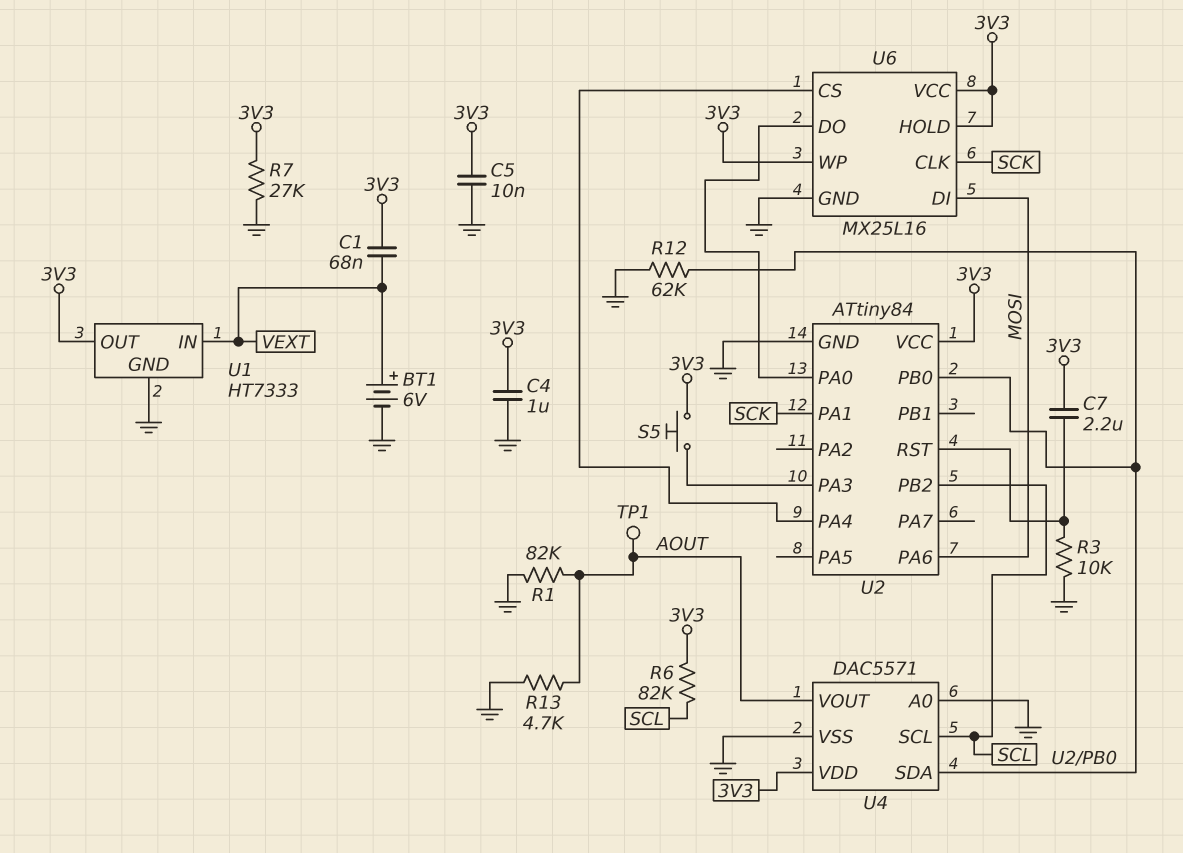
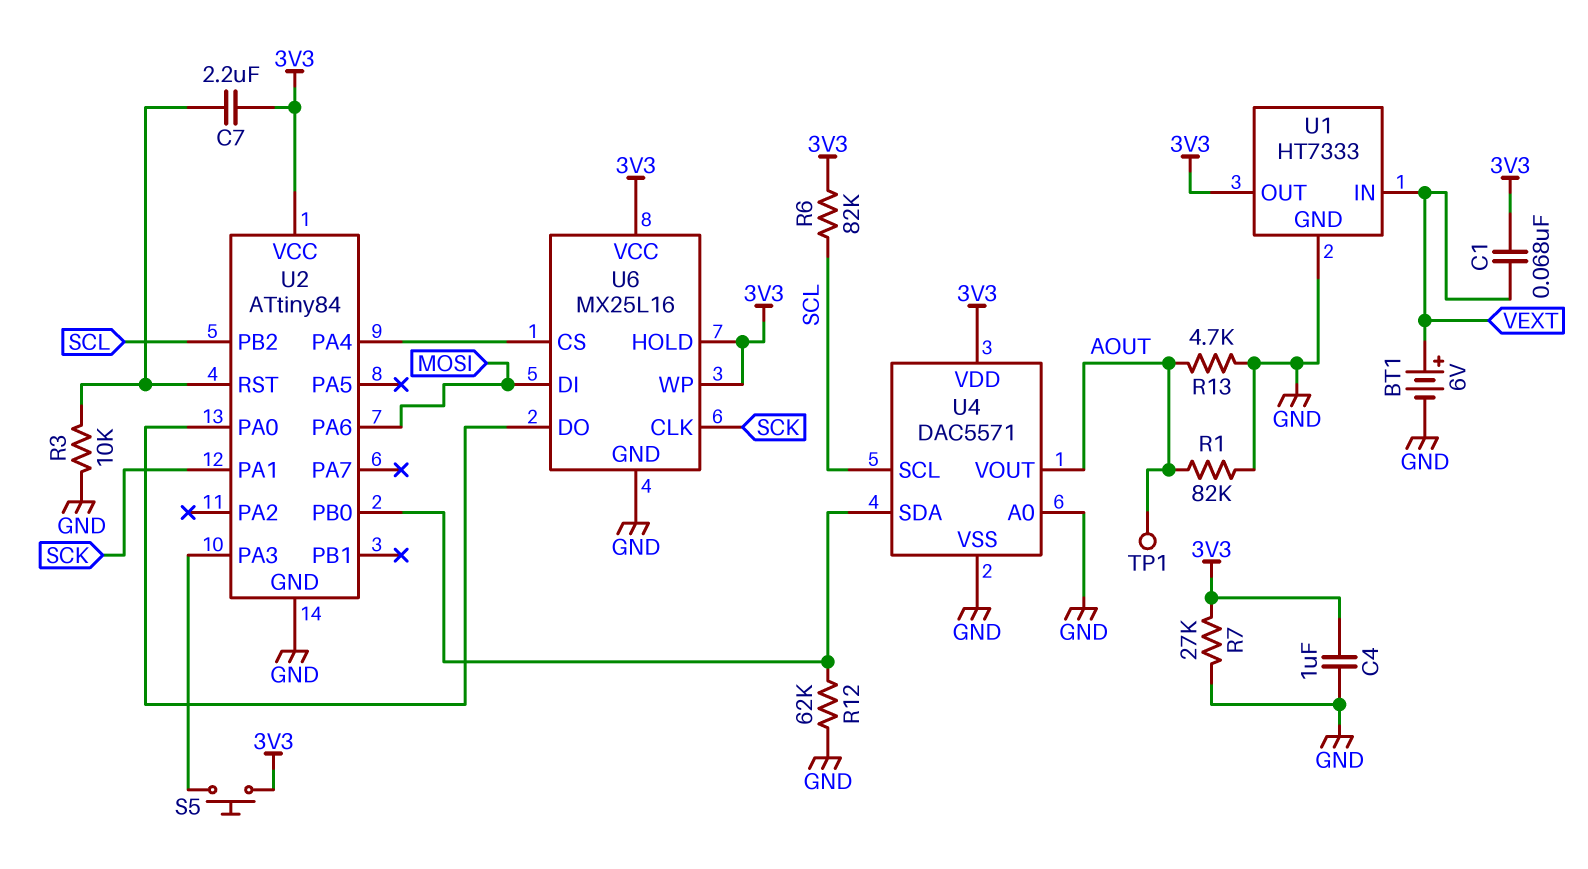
C5: 10nF (3V3, GND) -> none

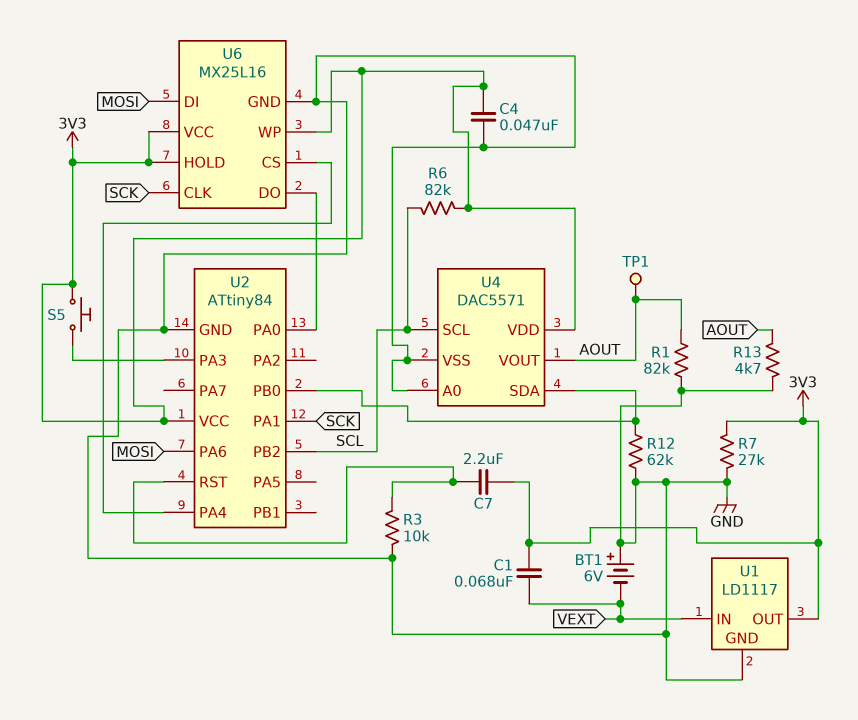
BT1: 6V (plus VEXT, minus GND) -> 6V (plus GND, minus VEXT)
C4: 1uF (3V3, GND) -> 47nF (3V3, GND)
U1: HT7333 -> LD1117

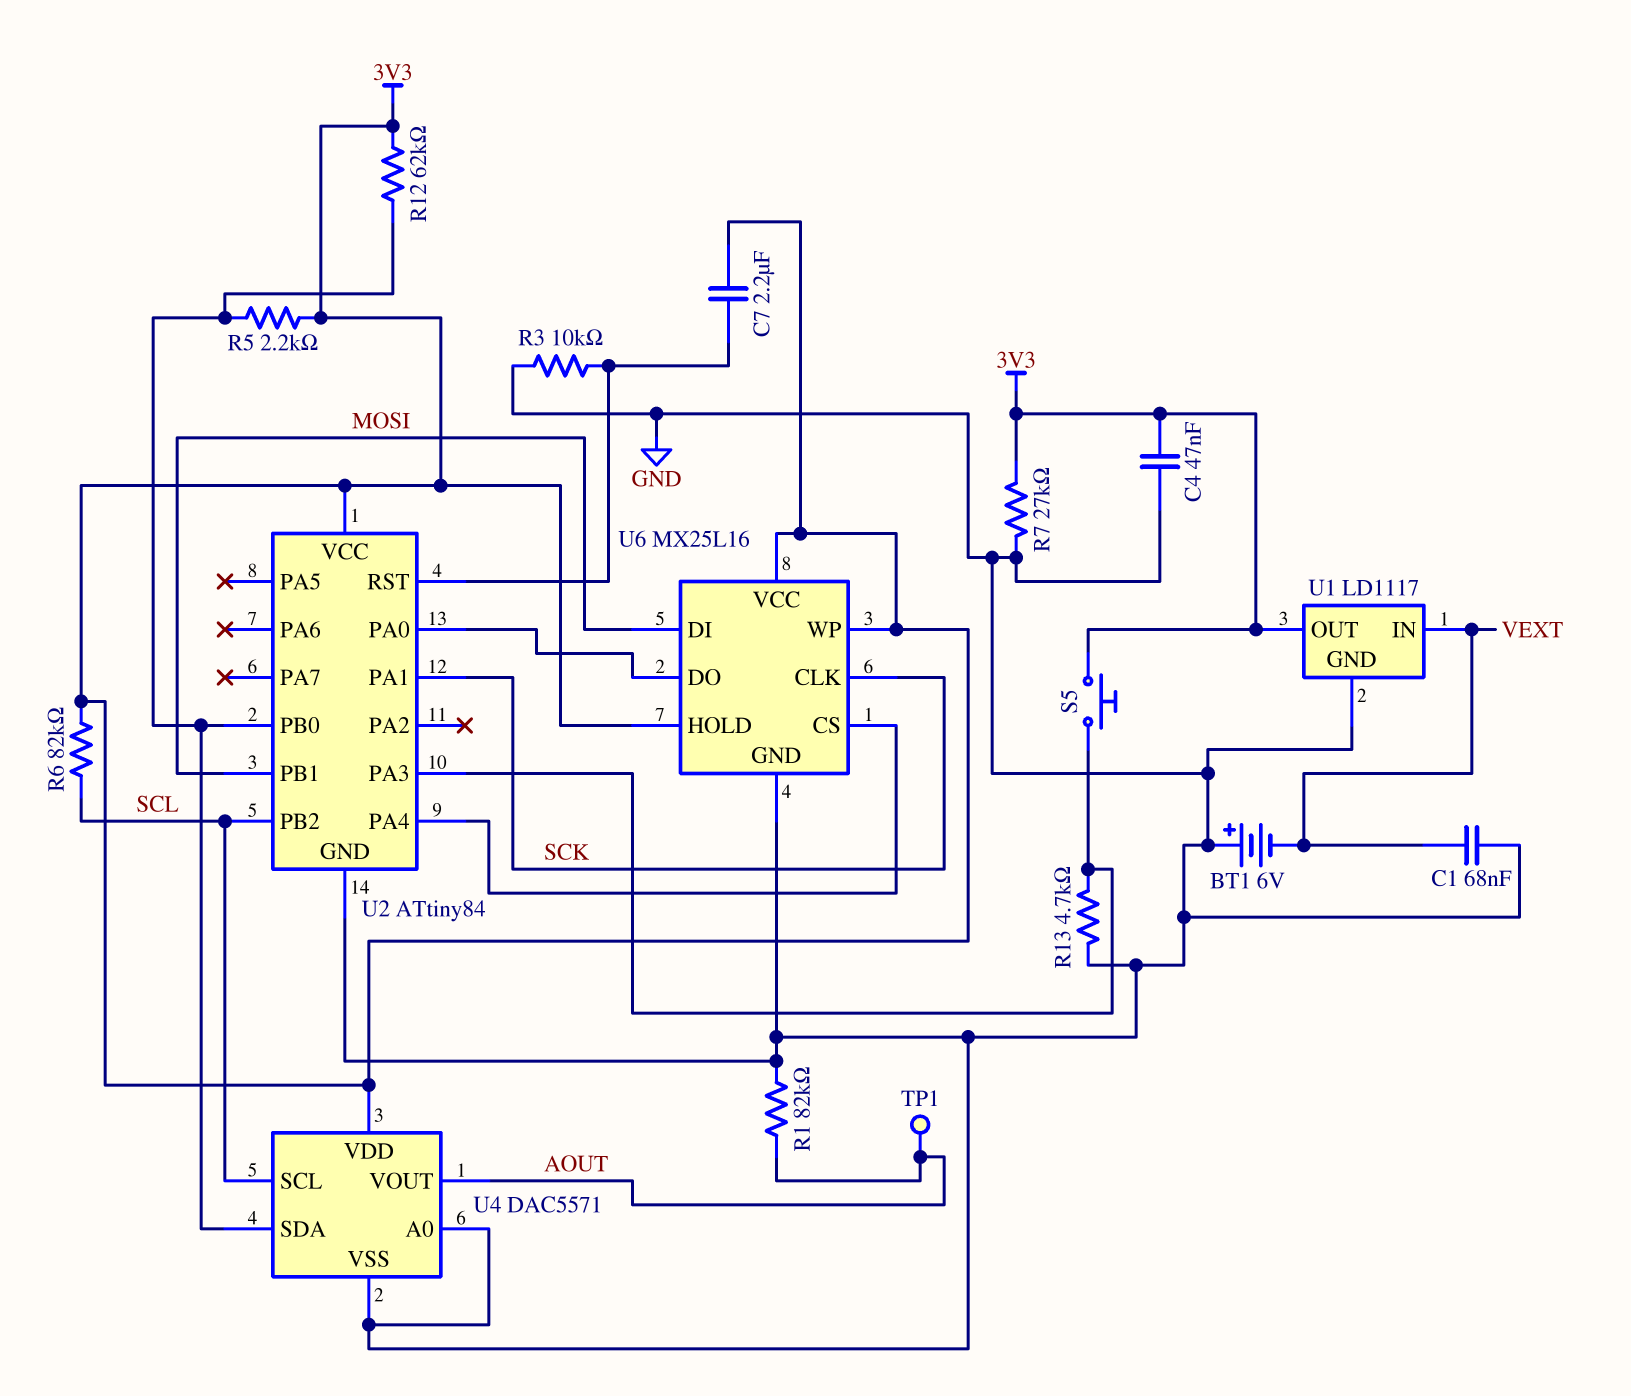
C1: 68nF (3V3, VEXT) -> 68nF (GND, VEXT)
R5: none -> 2.2k (3V3, U2/PB0)
R12: 62k (GND, U2/PB0) -> 62k (3V3, U2/PB0)
R13: 4.7k (AOUT, GND) -> 4.7k (GND, U2/PA3)
U2 pin PA6: MOSI -> none
U2 pin PB1: none -> MOSI

